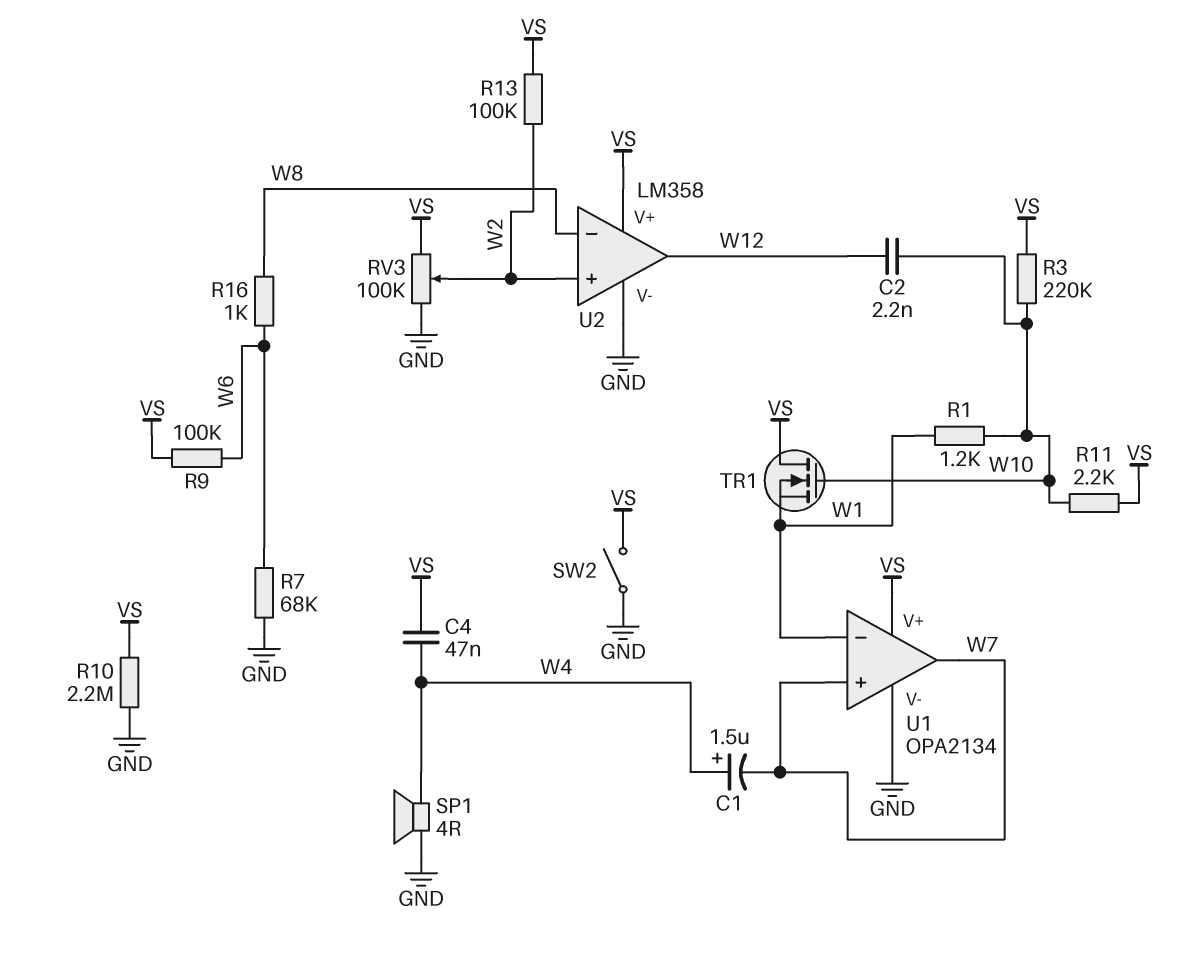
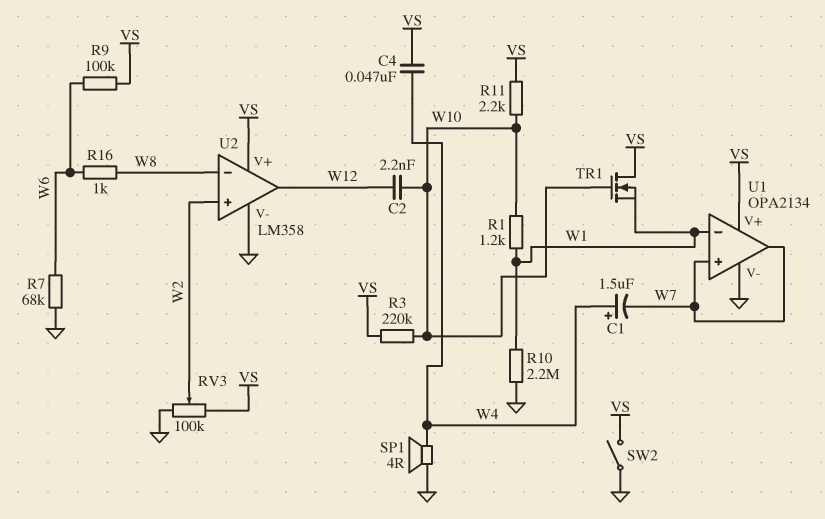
R10: 2.2M (GND, VS) -> 2.2M (GND, W1)
R13: 100k (VS, W2) -> none

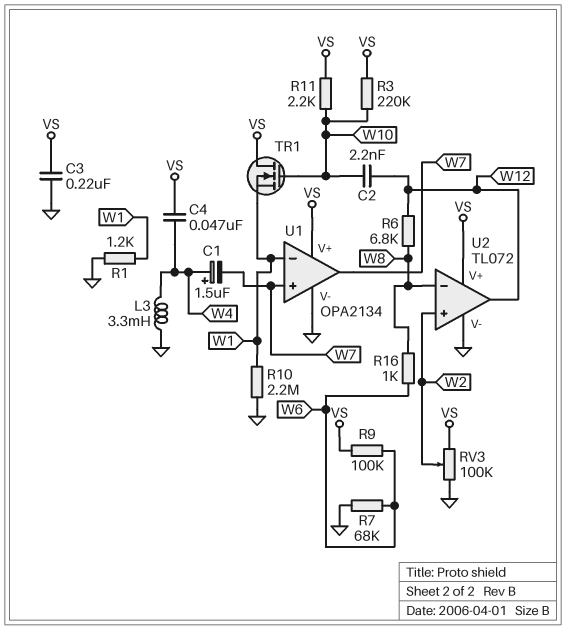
C3: none -> 220nF (GND, VS)
L3: none -> 3.3mH (GND, W4)
R1: 1.2k (W1, W10) -> 1.2k (GND, W1)
R6: none -> 6.8k (W8, W12)
SP1: speaker 4R (GND, W4) -> none
SW2: switch (GND, VS) -> none
U2: LM358 -> TL072

